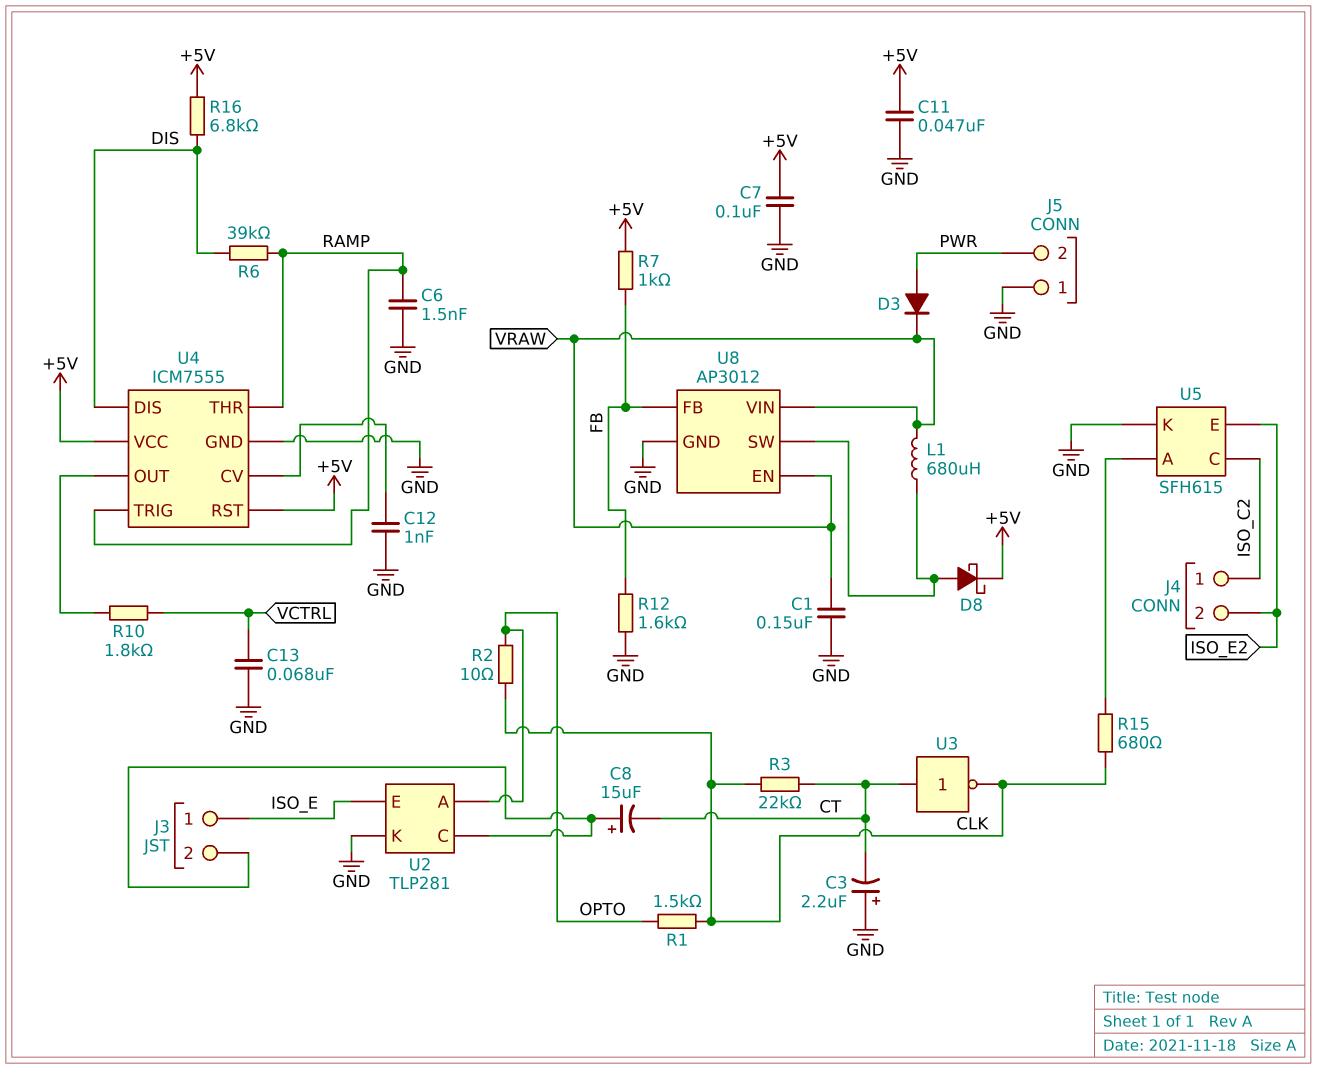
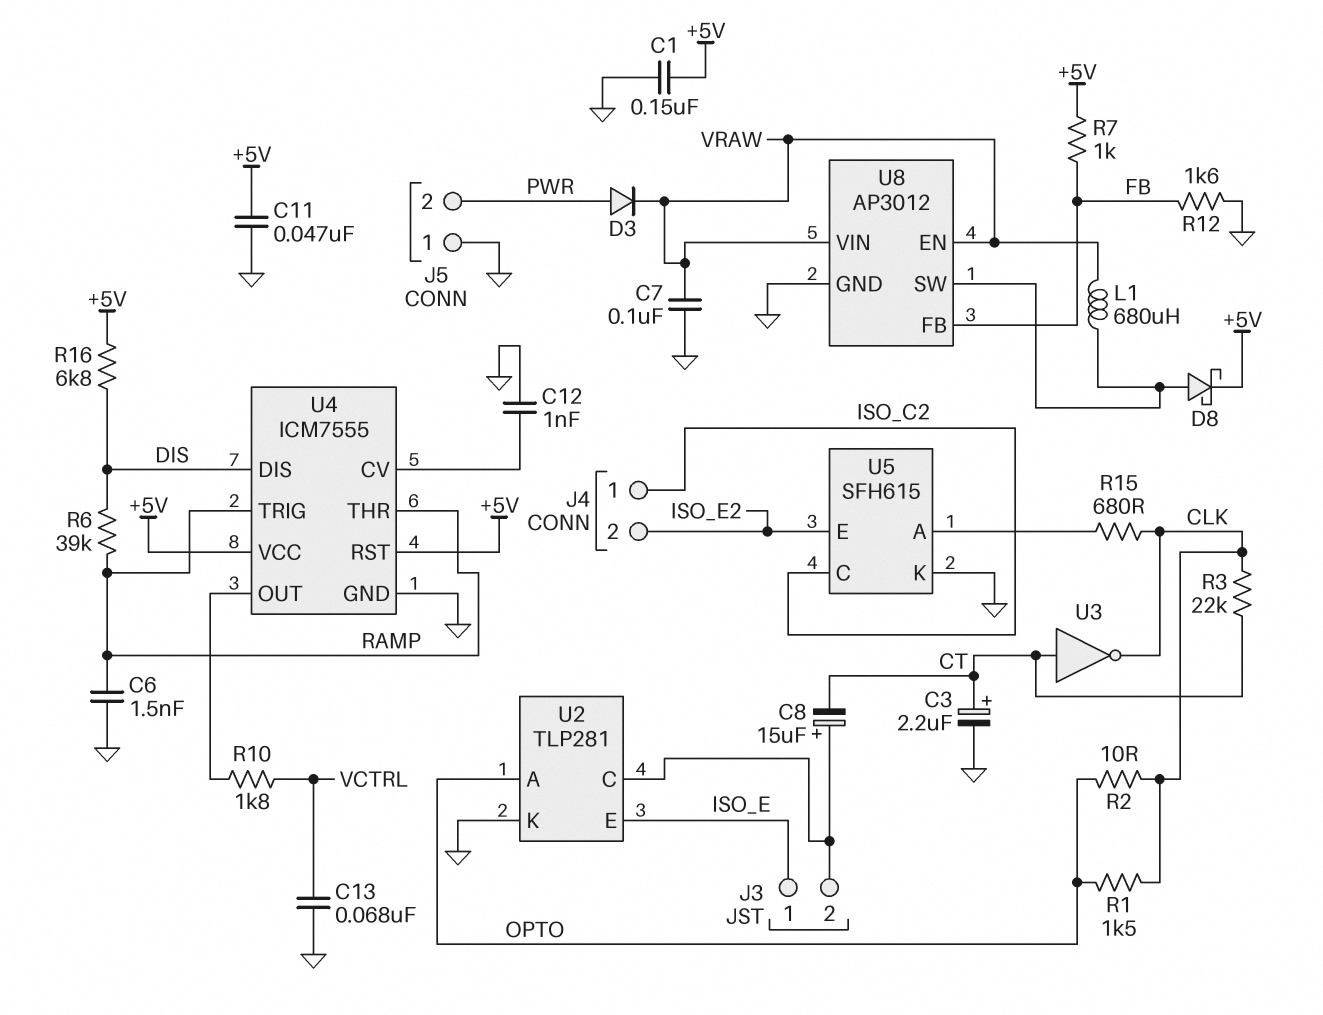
C1: 150nF (GND, VRAW) -> 150nF (+5V, GND)
C3: 2.2uF (plus GND, minus CT) -> 2.2uF (plus CT, minus GND)
C7: 100nF (+5V, GND) -> 100nF (GND, VRAW)

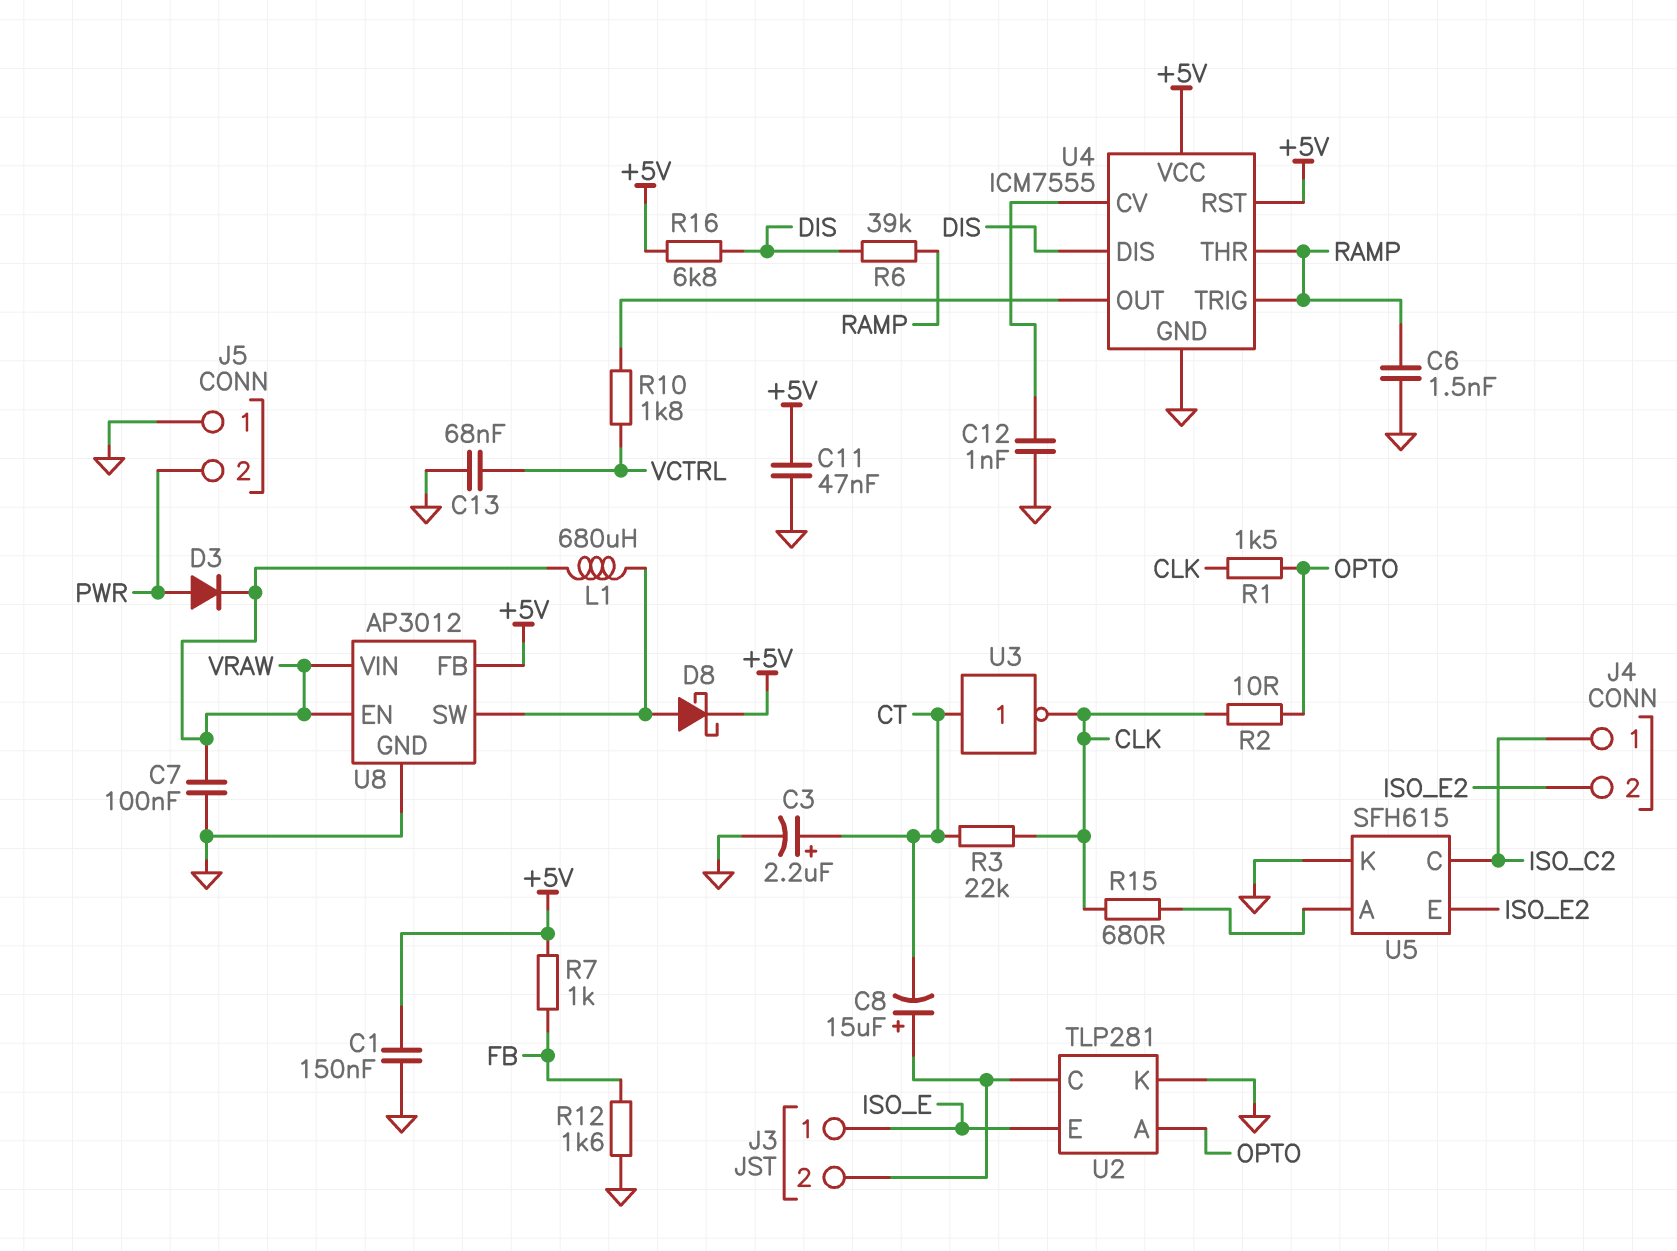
U8 pin FB: FB -> +5V

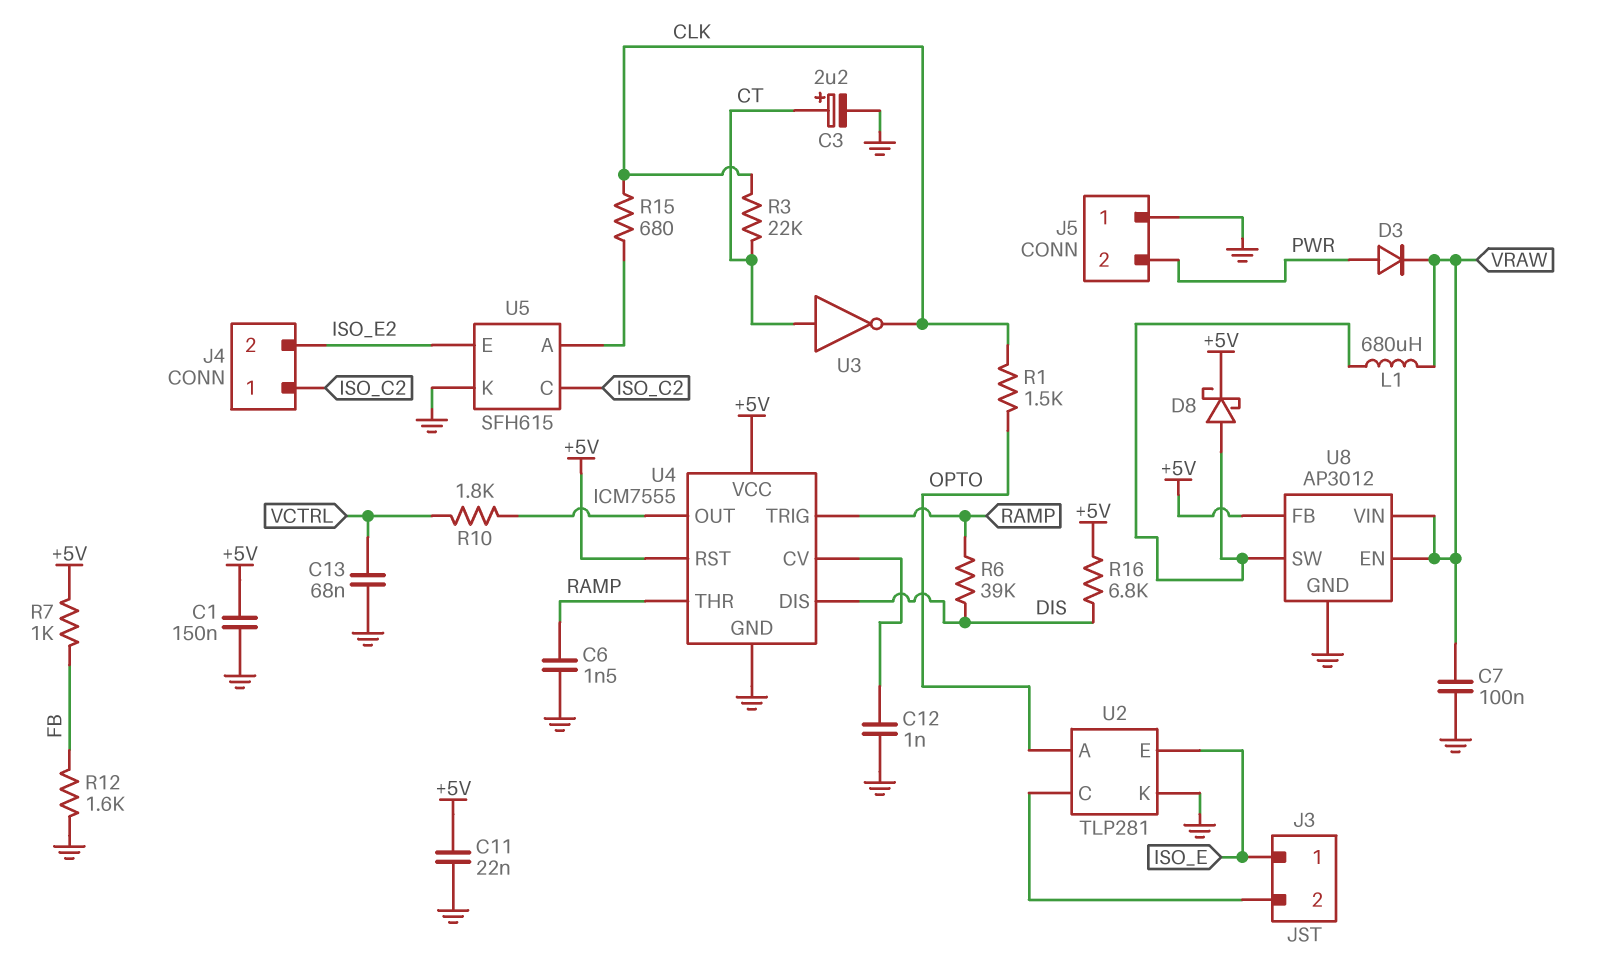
C8: 15uF (plus J3/2, minus CT) -> none
C11: 47nF (+5V, GND) -> 22nF (+5V, GND)
R2: 10 (CLK, OPTO) -> none

